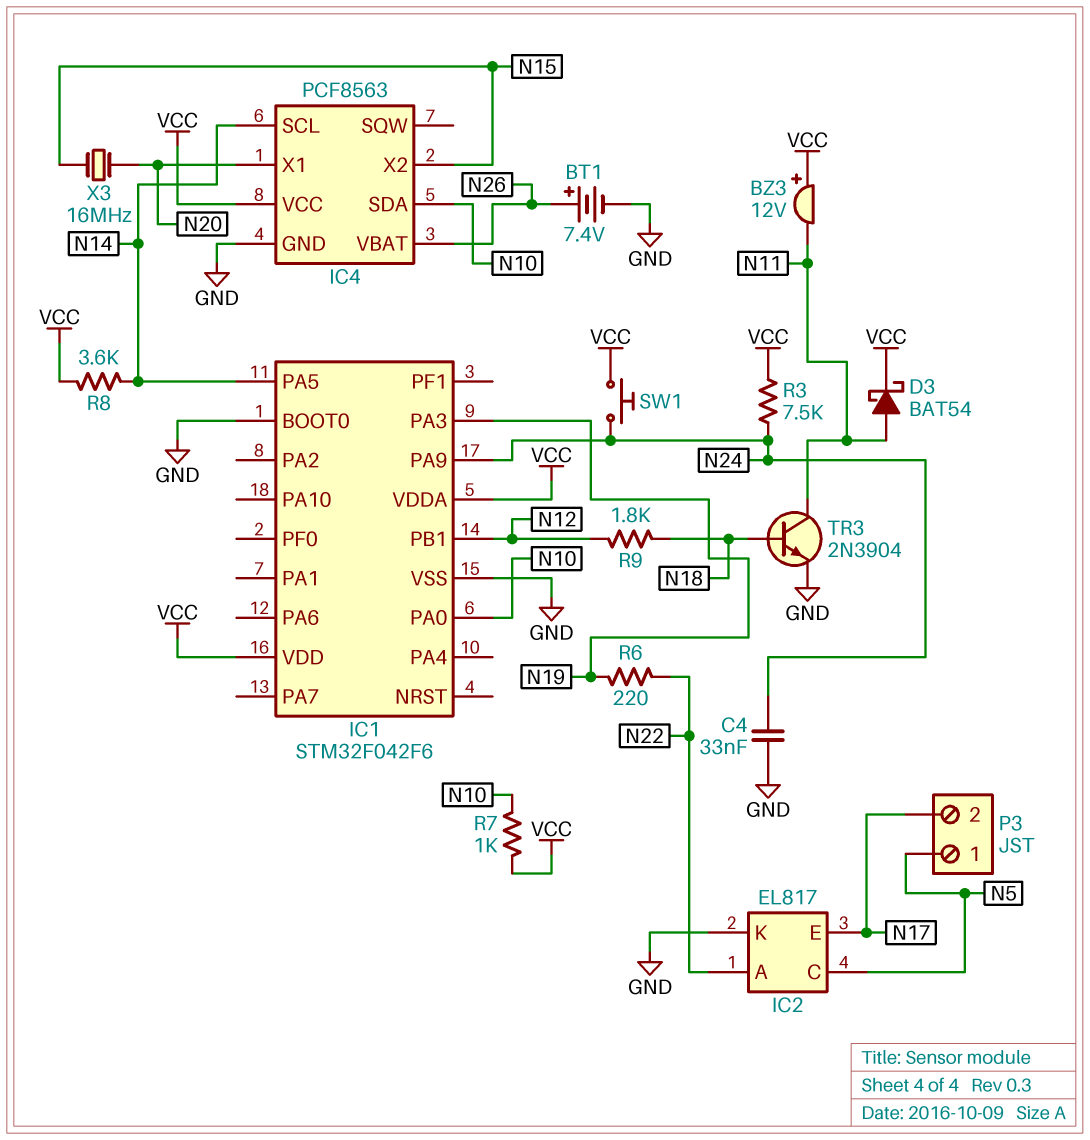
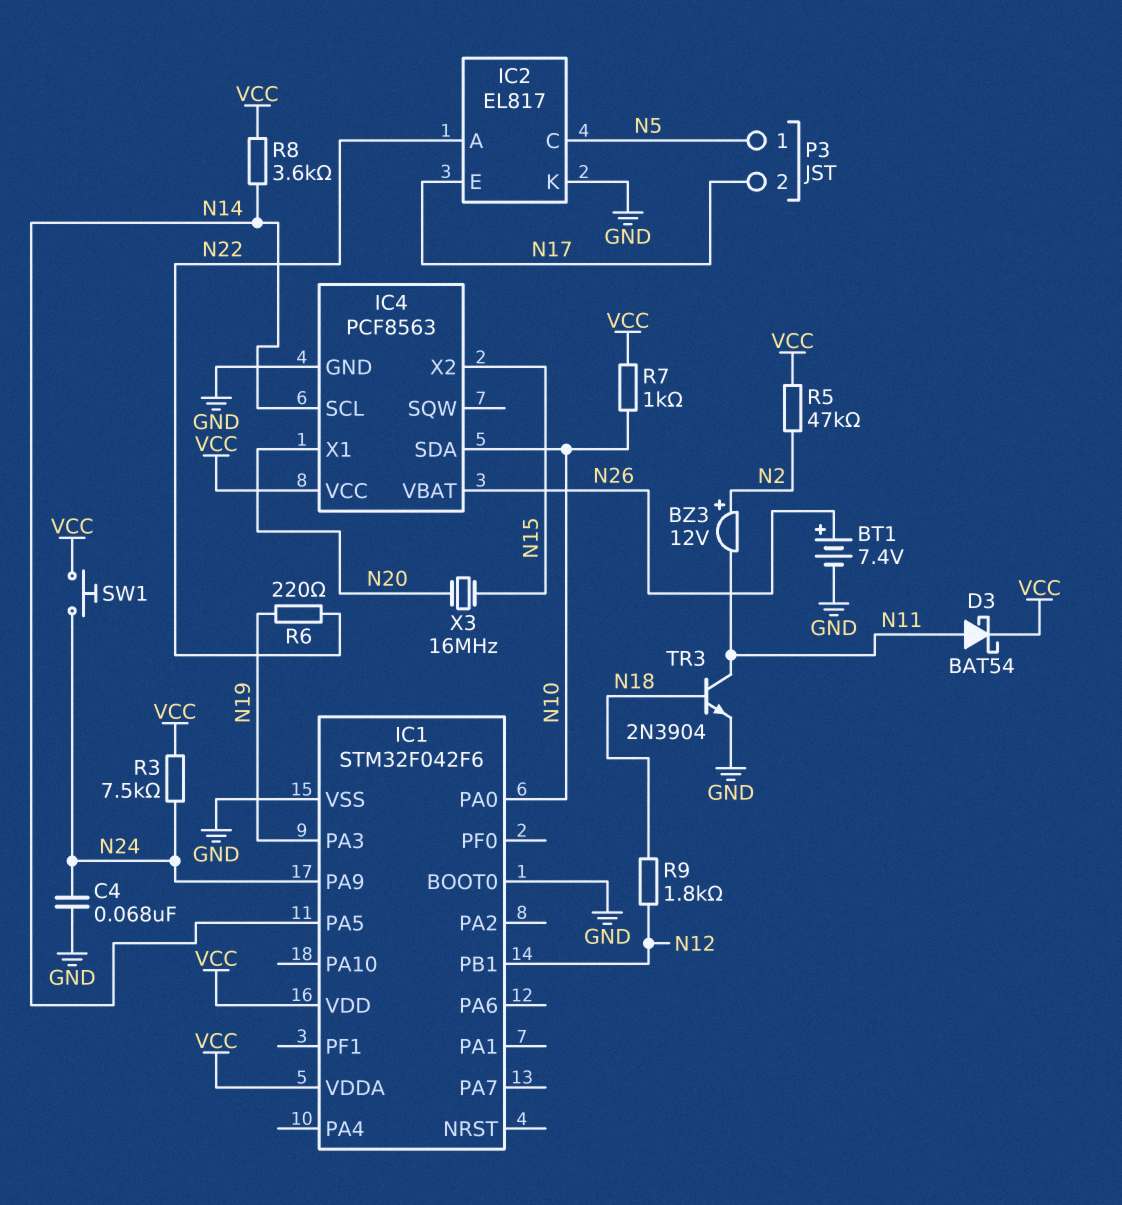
BZ3: buzzer 12V (plus VCC, minus N11) -> buzzer 12V (plus N2, minus N11)
C4: 33nF (GND, N24) -> 68nF (GND, N24)
R5: none -> 47k (N2, VCC)

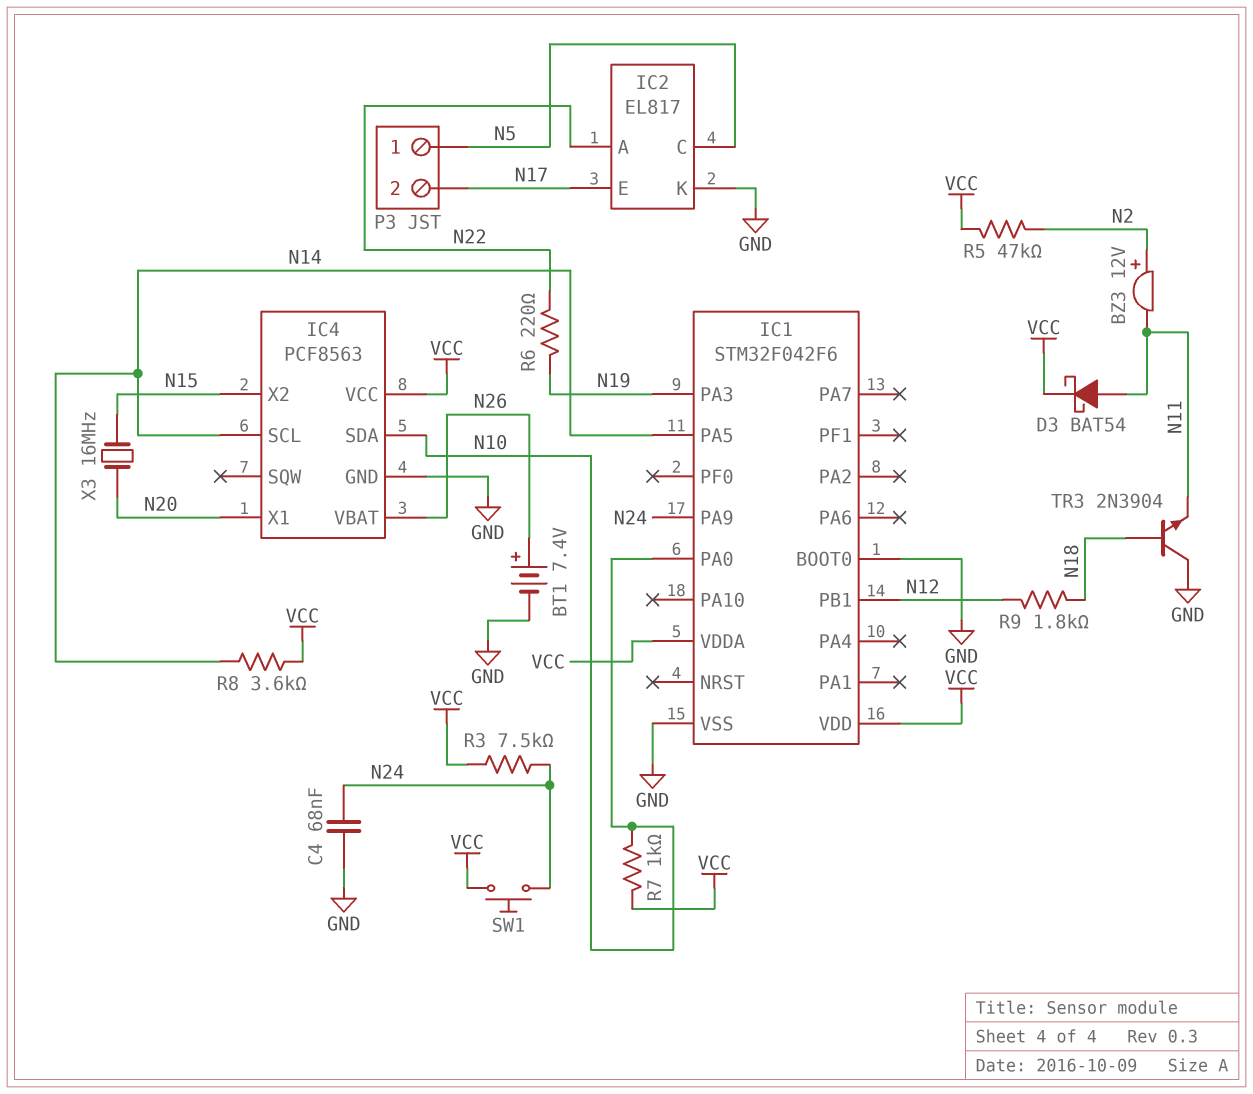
TR3: NPN 2N3904 (B N18, C N11, E GND) -> NPN 2N3904 (B N18, C GND, E N11)

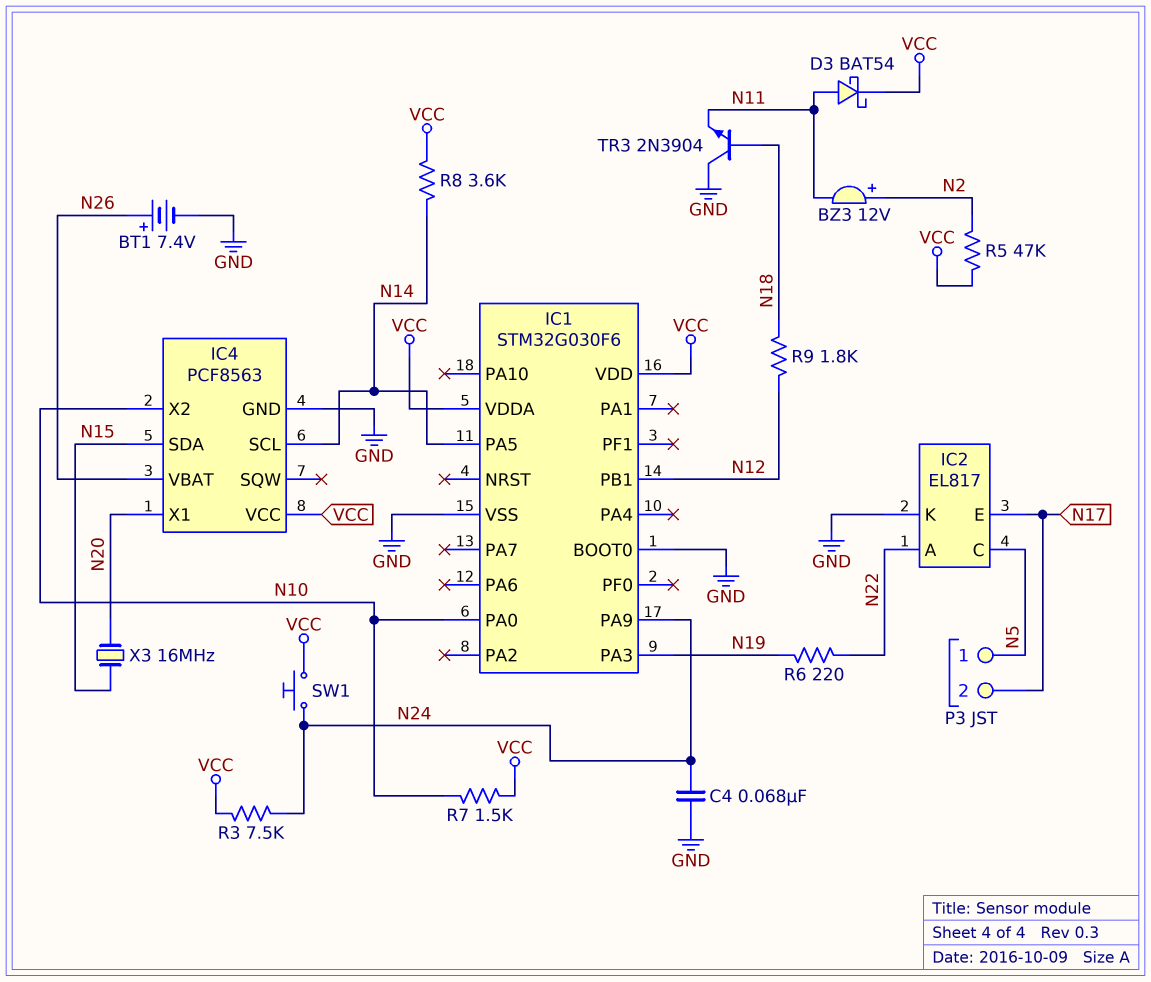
IC1: STM32F042F6 -> STM32G030F6
IC4 pin SDA: N10 -> N15
IC4 pin X2: N15 -> N10
R7: 1k (N10, VCC) -> 1.5k (N10, VCC)

